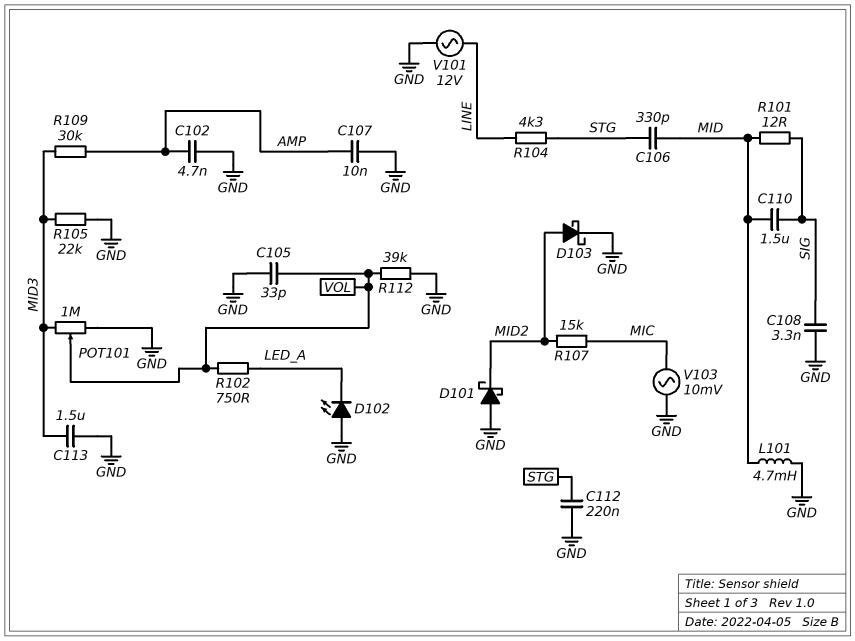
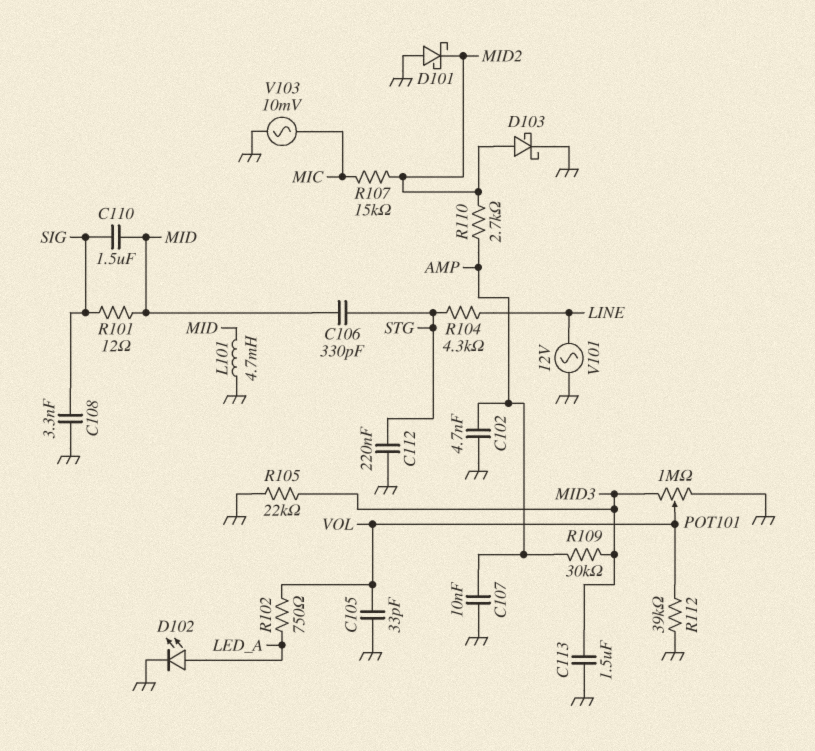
D102: LED (A GND, K LED_A) -> LED (A LED_A, K GND)
R110: none -> 2.7k (AMP, MID2)

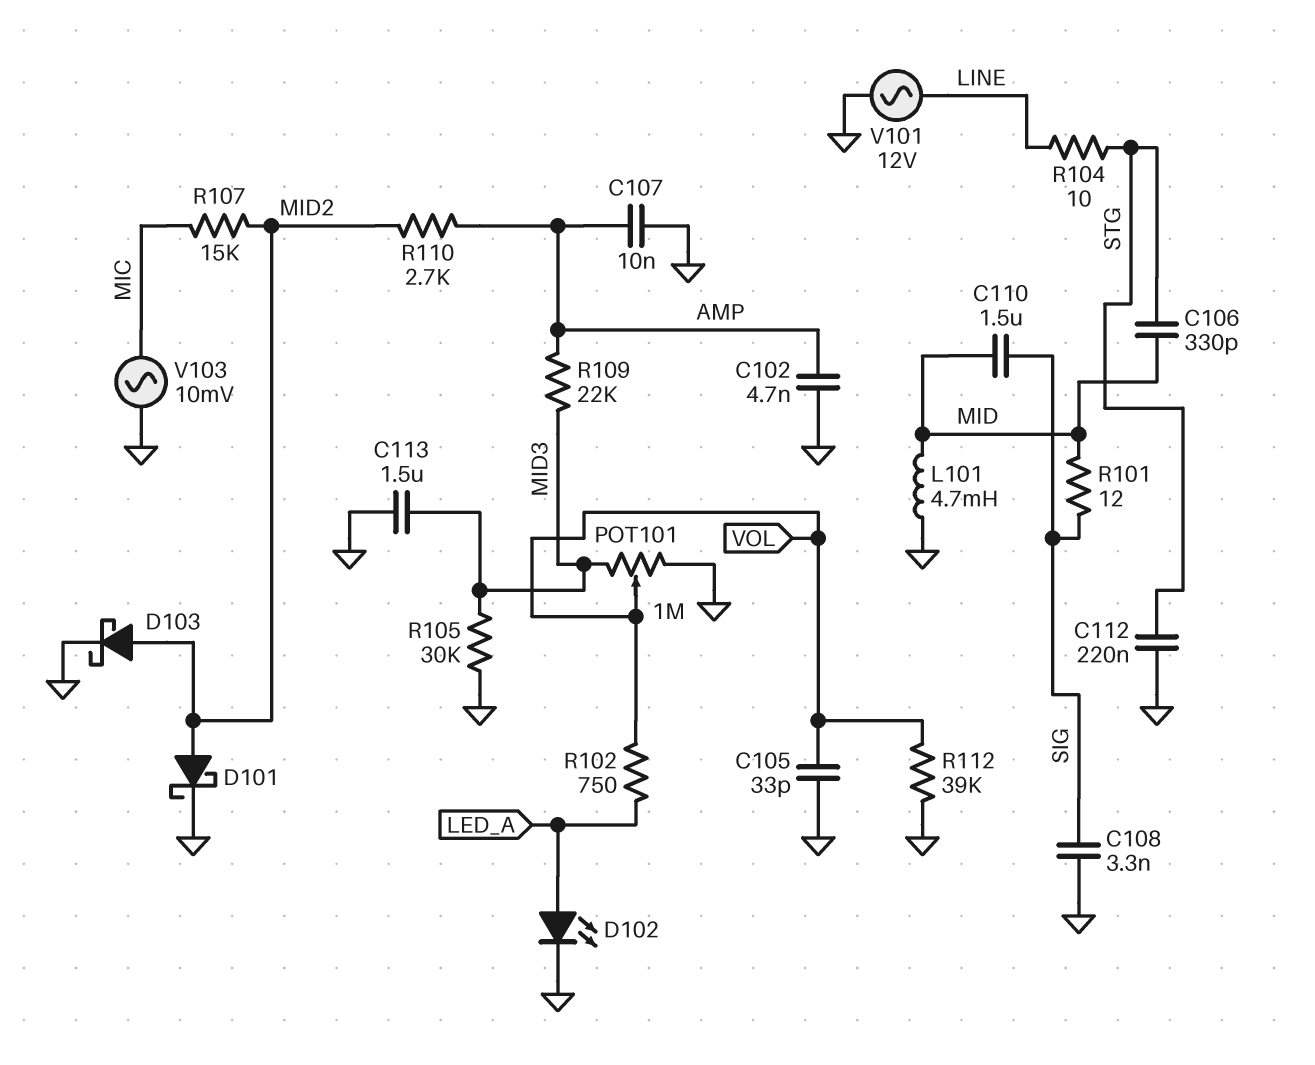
D101: schottky (A GND, K MID2) -> schottky (A MID2, K GND)
R104: 4.3k (LINE, STG) -> 10 (LINE, STG)
R105: 22k (GND, MID3) -> 30k (GND, MID3)
R109: 30k (AMP, MID3) -> 22k (AMP, MID3)

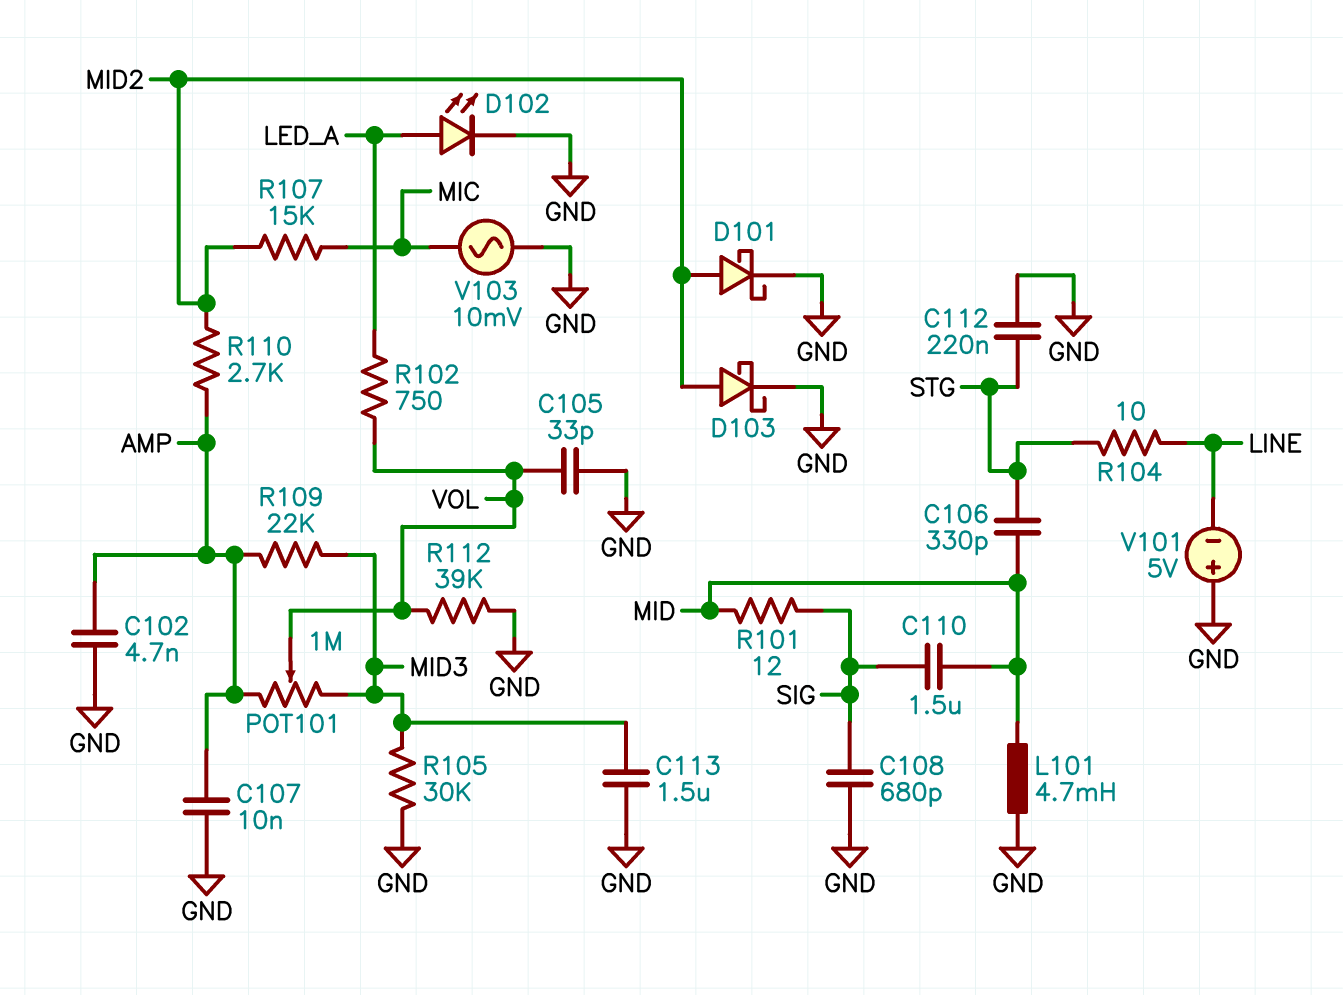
C108: 3.3nF (GND, SIG) -> 680pF (GND, SIG)
POT101: 1M (GND, MID3, wiper VOL) -> 1M (AMP, MID3, wiper VOL)
V101: AC 12V (GND, LINE) -> 5V (plus GND, minus LINE)

